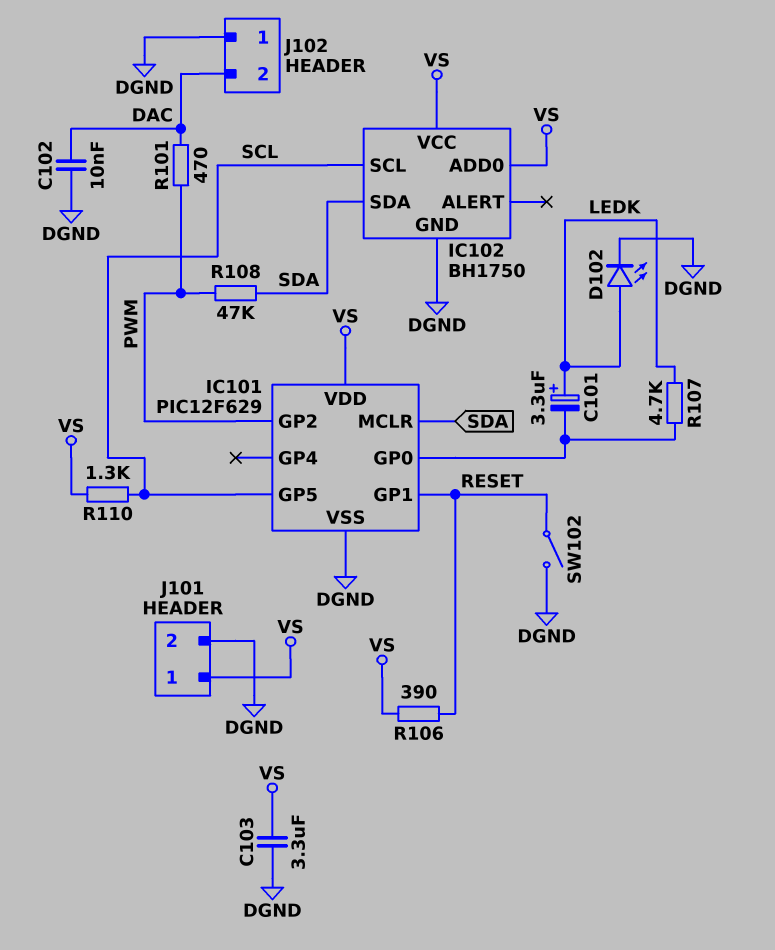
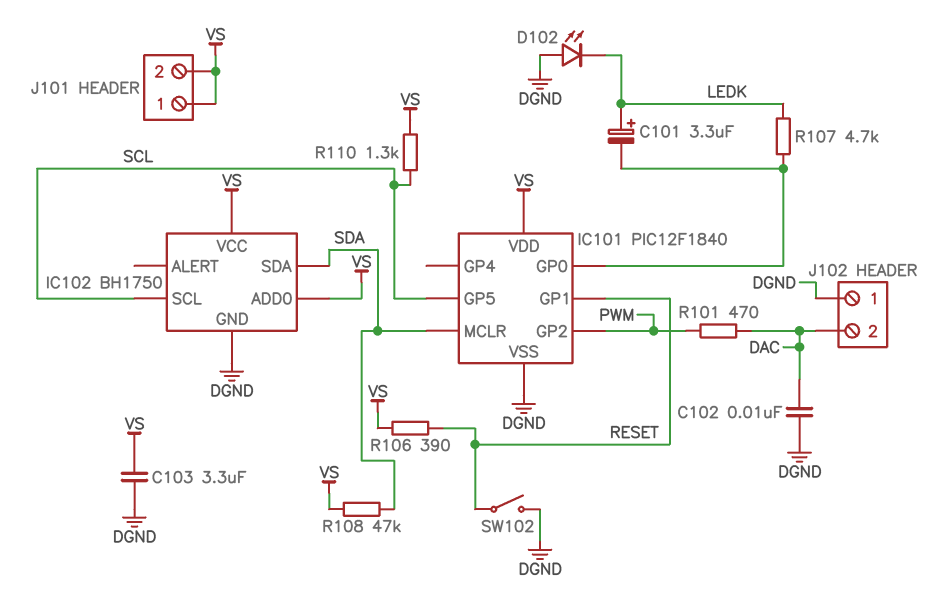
D102: LED (A LEDK, K DGND) -> LED (A DGND, K LEDK)
IC101: PIC12F629 -> PIC12F1840
J101 pin 2: DGND -> VS
R108: 47k (PWM, SDA) -> 47k (SDA, VS)

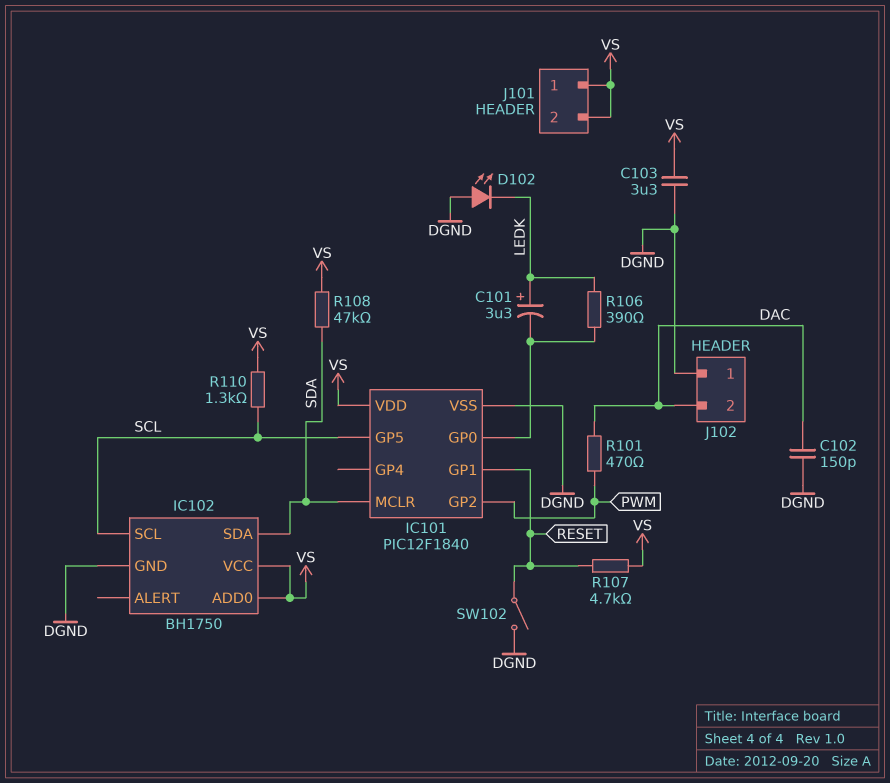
C102: 10nF (DAC, DGND) -> 150pF (DAC, DGND)
R106: 390 (RESET, VS) -> 390 (IC101/GP0, LEDK)
R107: 4.7k (IC101/GP0, LEDK) -> 4.7k (RESET, VS)

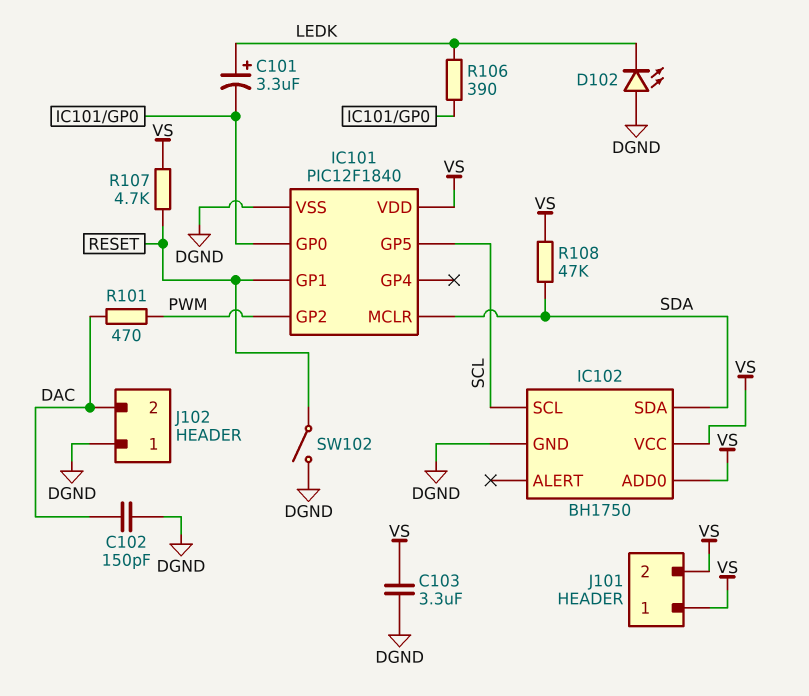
R110: 1.3k (SCL, VS) -> none

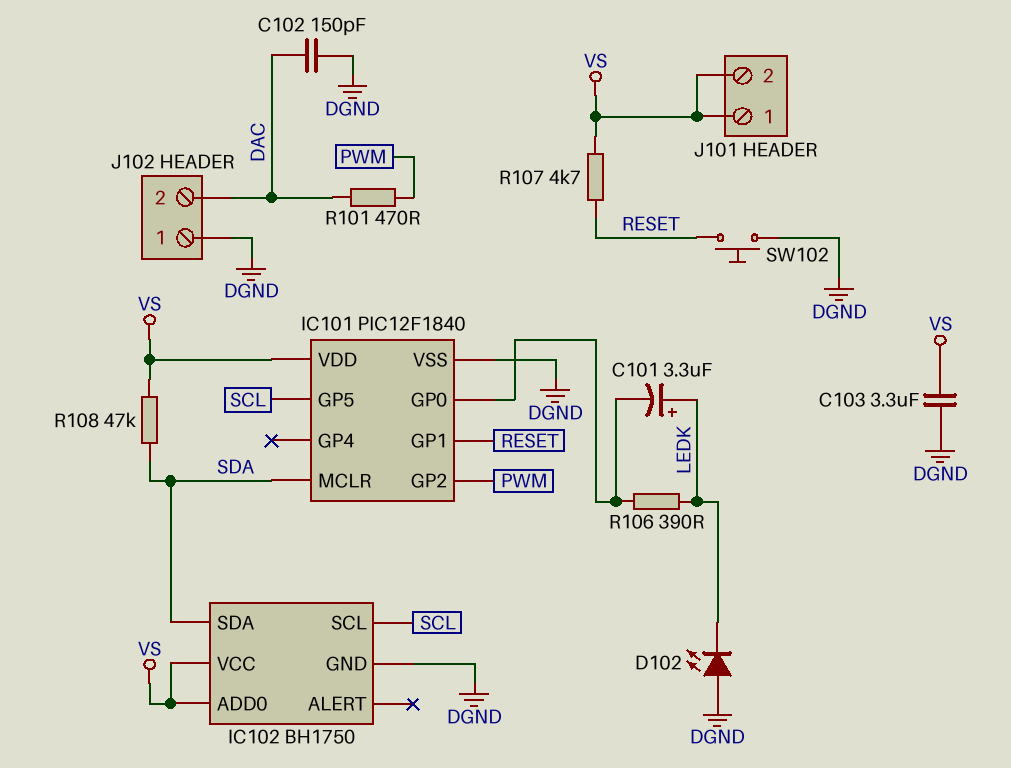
SW102: switch (DGND, RESET) -> button (DGND, RESET)

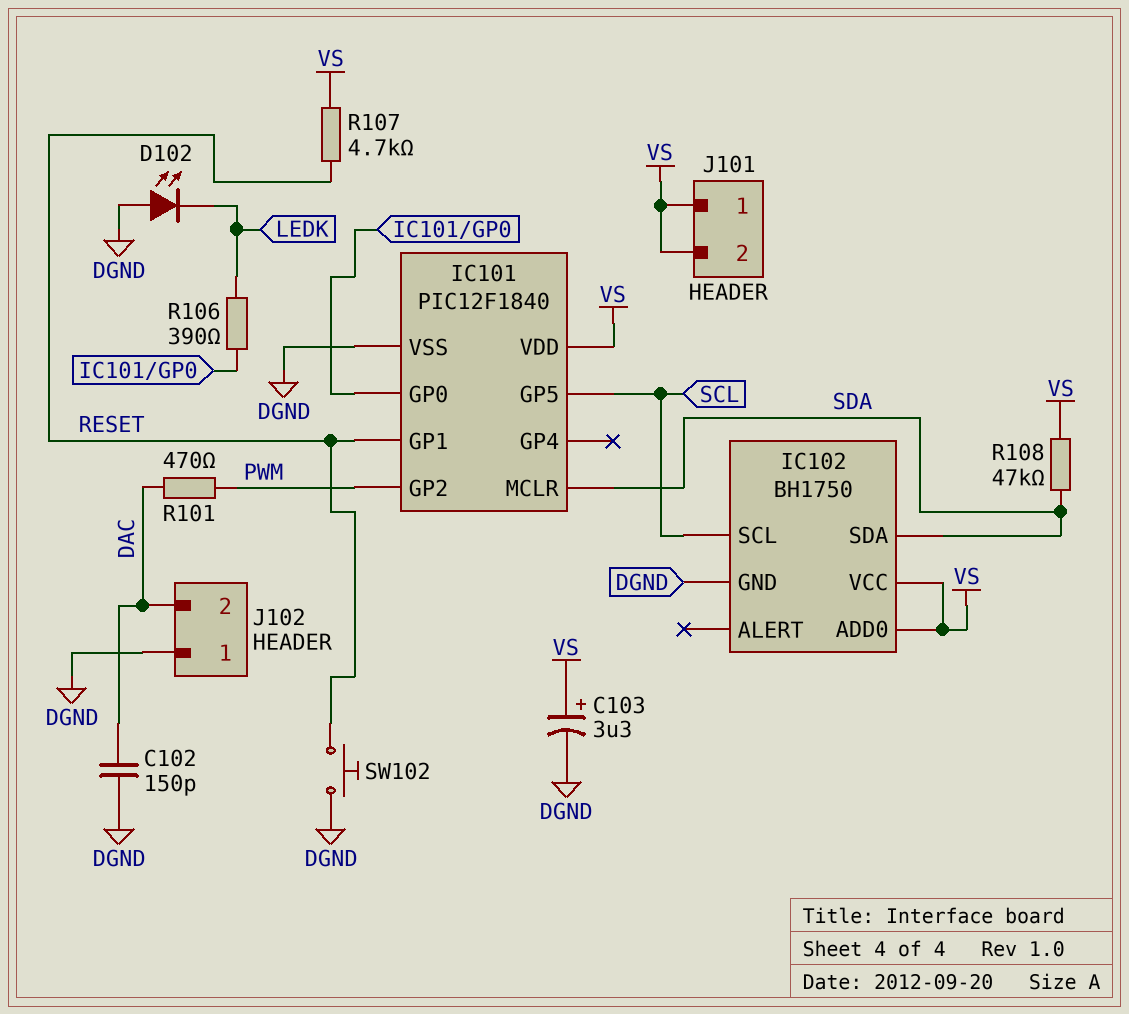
C101: 3.3uF (plus LEDK, minus IC101/GP0) -> none
C103: 3.3uF (DGND, VS) -> 3.3uF (plus VS, minus DGND)

